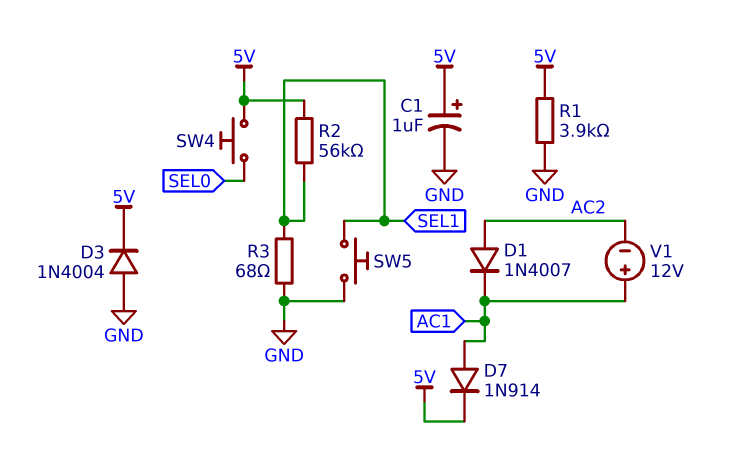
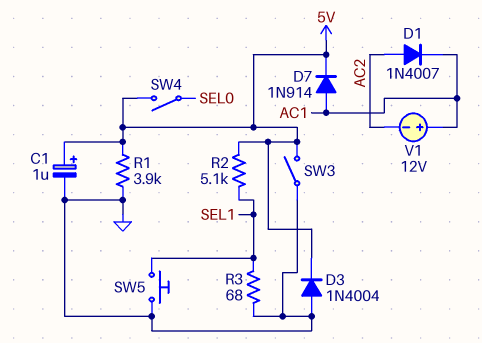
R2: 56k (5V, SEL1) -> 5.1k (5V, SEL1)
SW3: none -> switch (5V, GND)
SW4: button (5V, SEL0) -> switch (5V, SEL0)

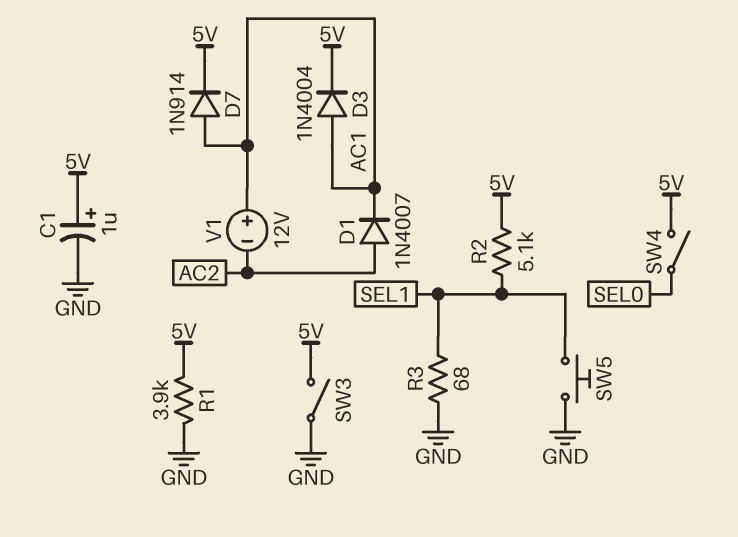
D3: diode 1N4004 (A GND, K 5V) -> diode 1N4004 (A AC1, K 5V)

